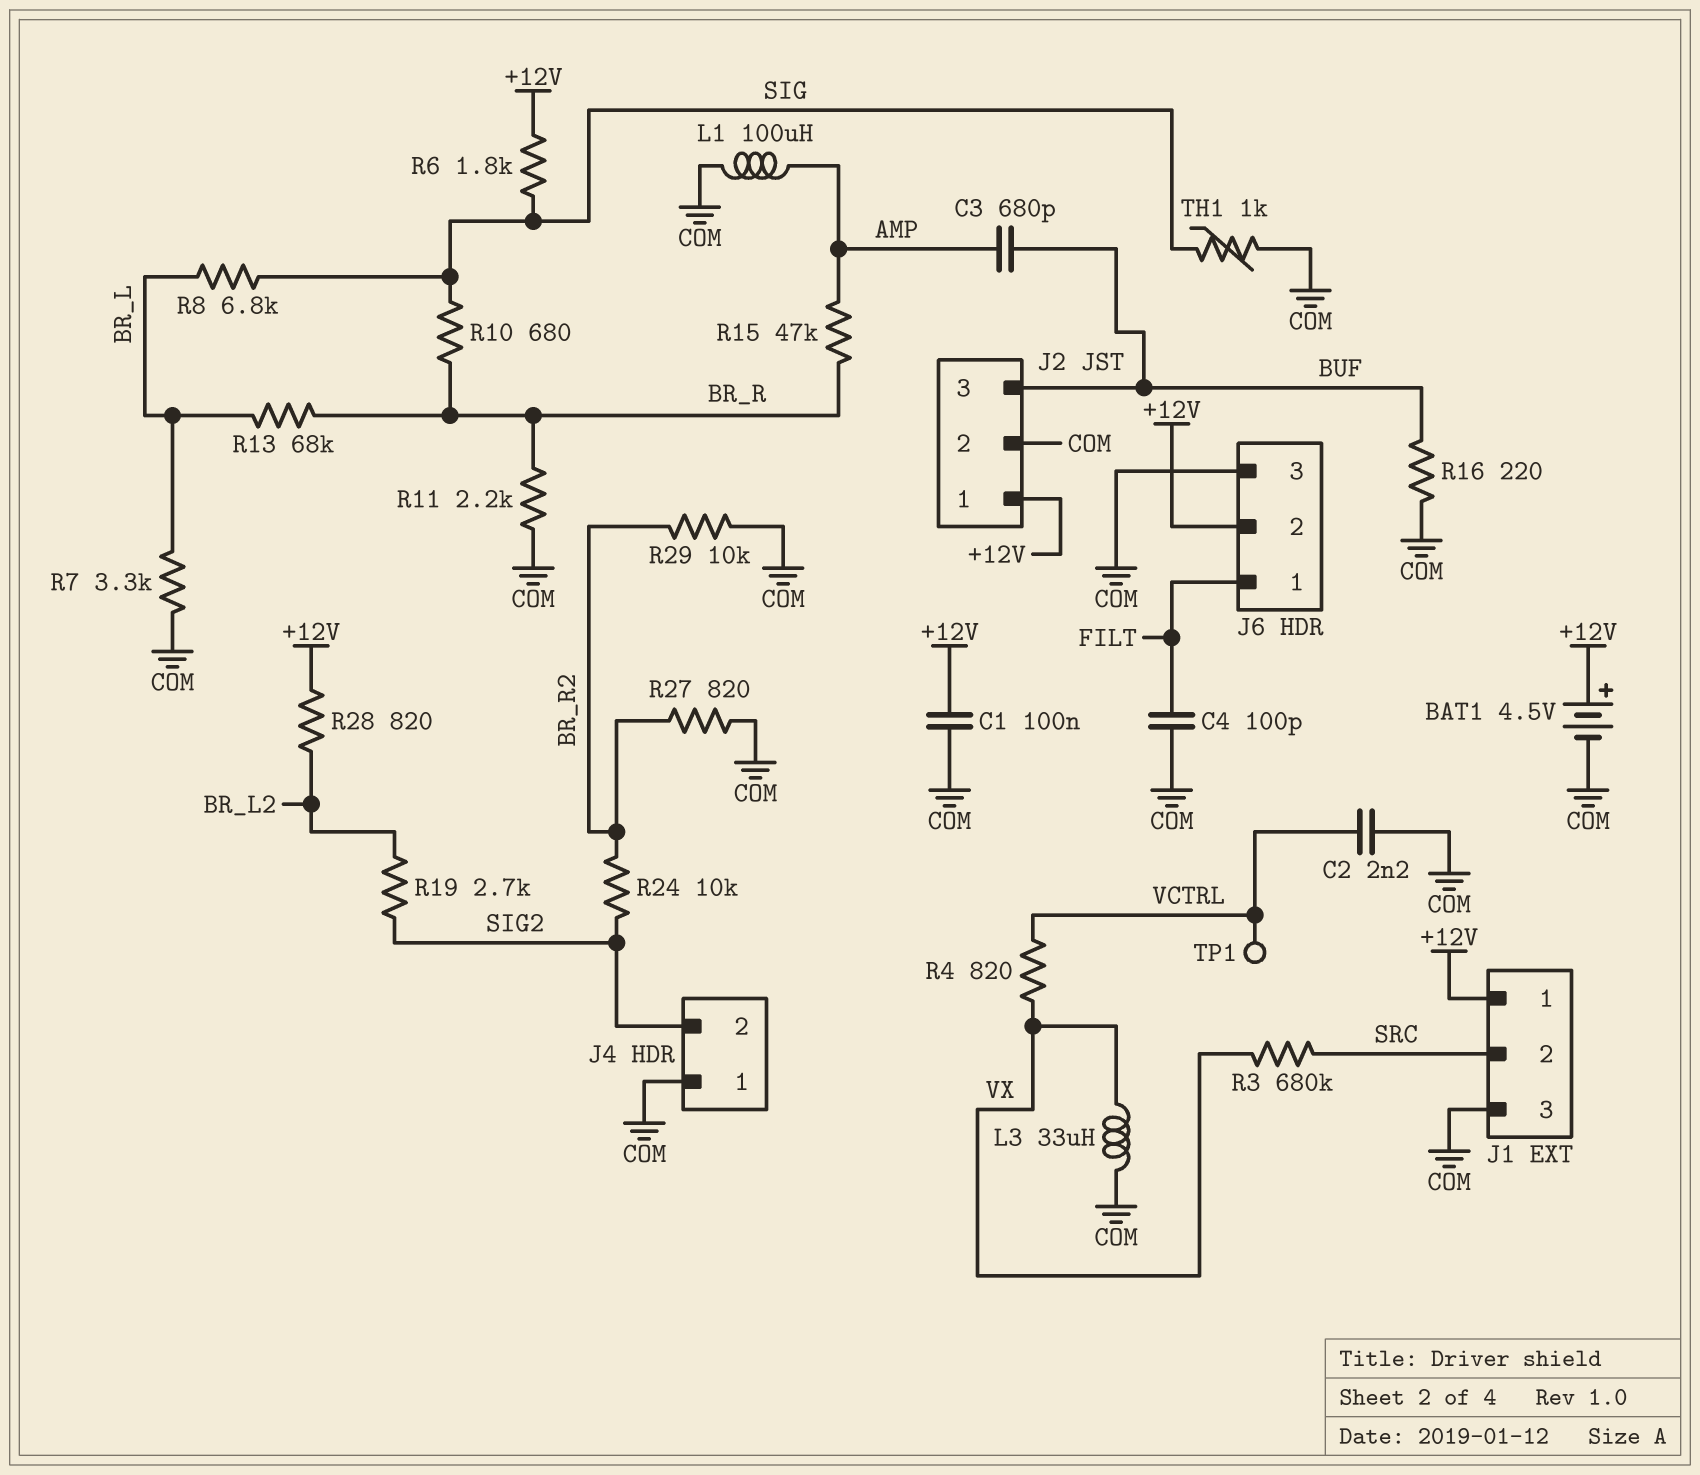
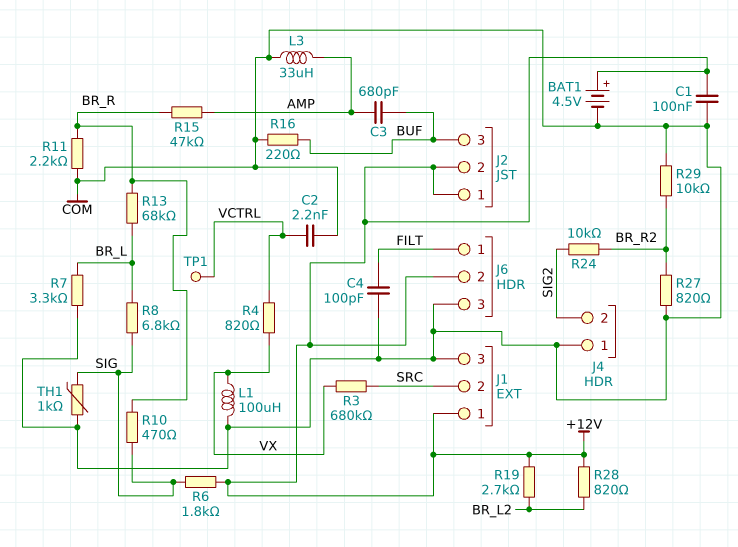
J2 pin 2: COM -> +12V
L1: 100uH (AMP, COM) -> 100uH (COM, VX)
L3: 33uH (COM, VX) -> 33uH (AMP, COM)
R10: 680 (BR_R, SIG) -> 470 (BR_R, SIG)
R19: 2.7k (BR_L2, SIG2) -> 2.7k (+12V, BR_L2)

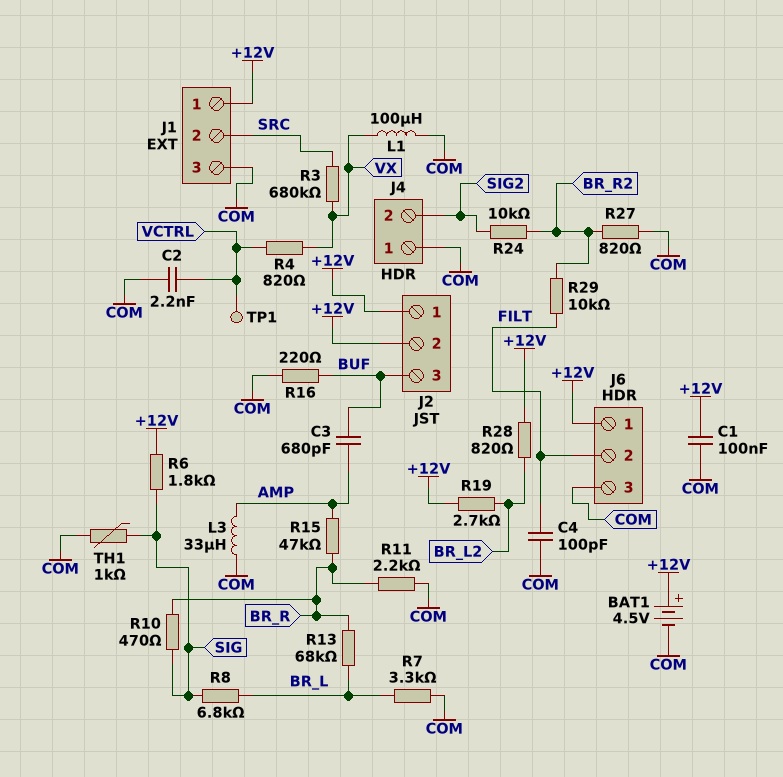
J6 pin 1: FILT -> +12V
J6 pin 2: +12V -> FILT
R29: 10k (BR_R2, COM) -> 10k (BR_R2, FILT)

